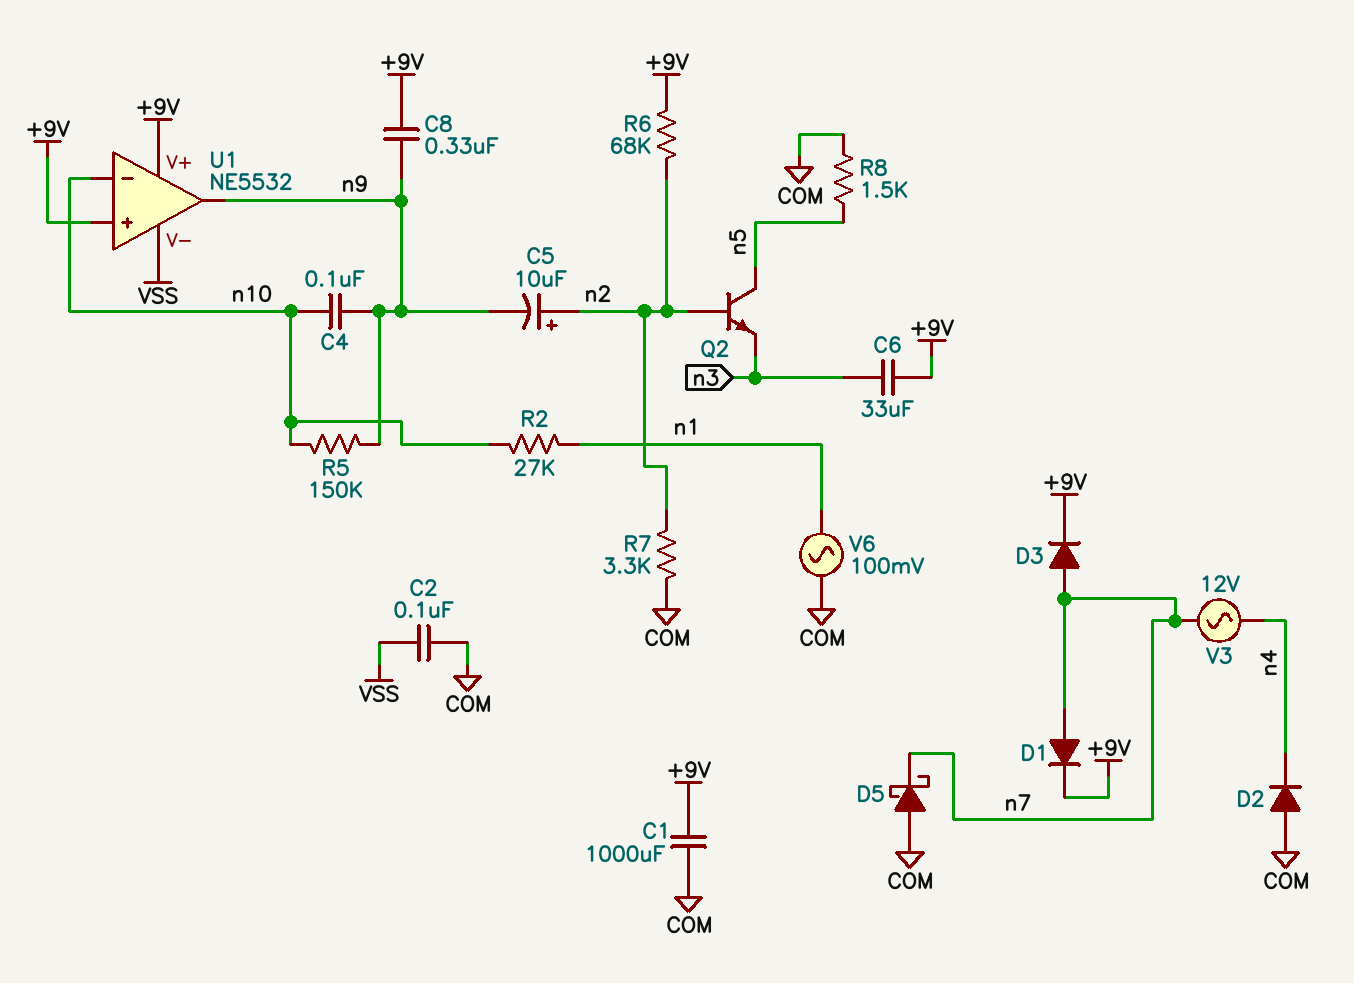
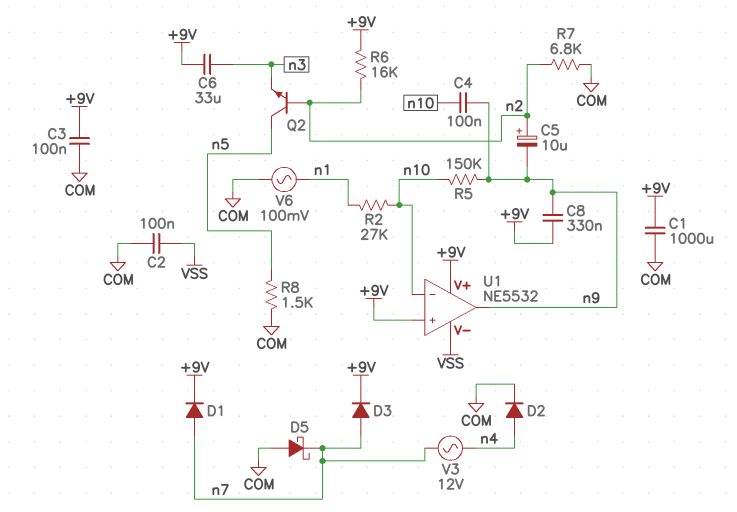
C3: none -> 100nF (+9V, COM)
D2: diode (A COM, K n4) -> diode (A n4, K COM)
R6: 68k (+9V, n2) -> 16k (+9V, n2)
R7: 3.3k (COM, n2) -> 6.8k (COM, n2)

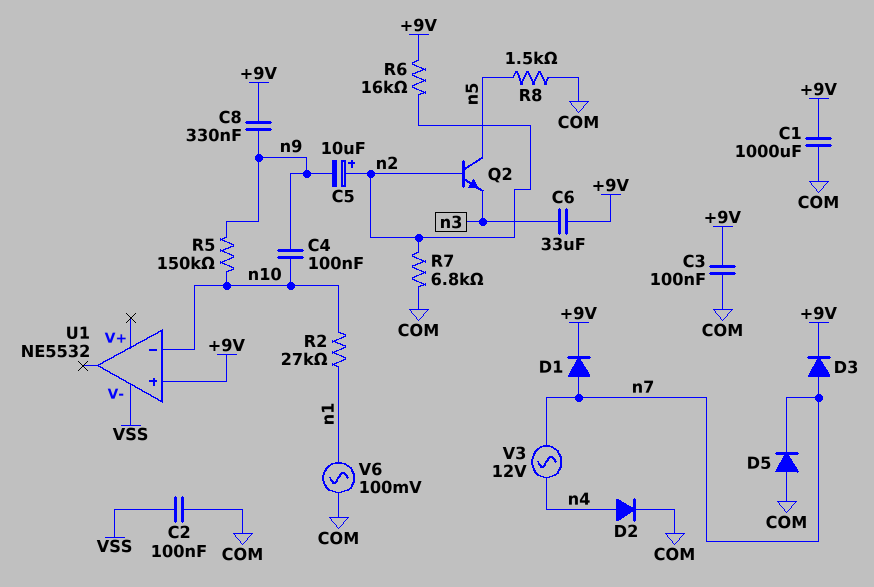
D5: schottky (A COM, K n7) -> diode (A COM, K n7)
U1 pin V+: +9V -> none
U1 pin out: n9 -> none

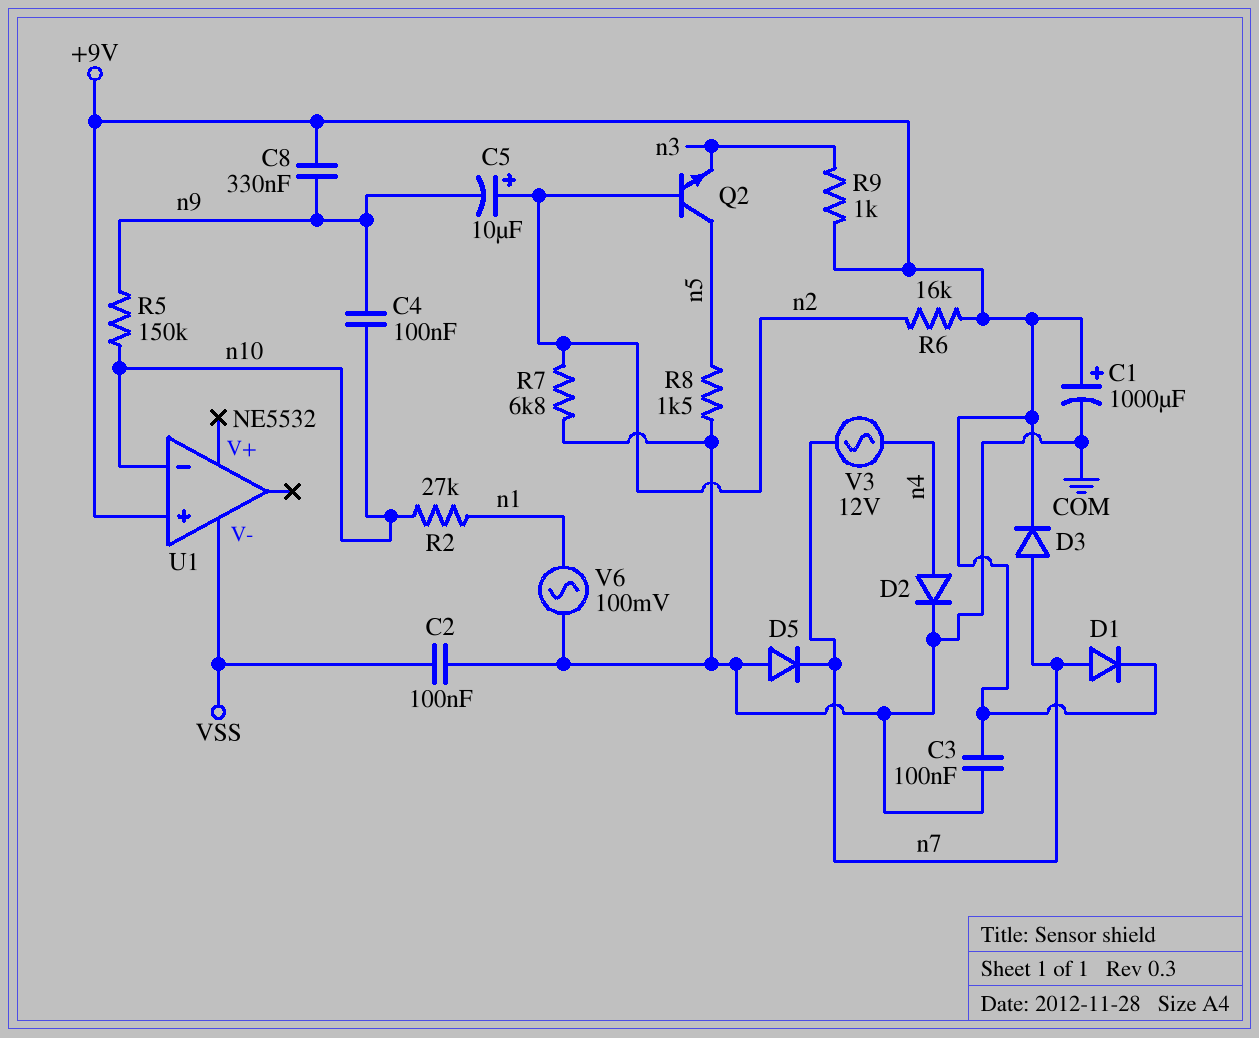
C1: 1000uF (+9V, COM) -> 1000uF (plus +9V, minus COM)
C6: 33uF (+9V, n3) -> none
R9: none -> 1k (+9V, n3)

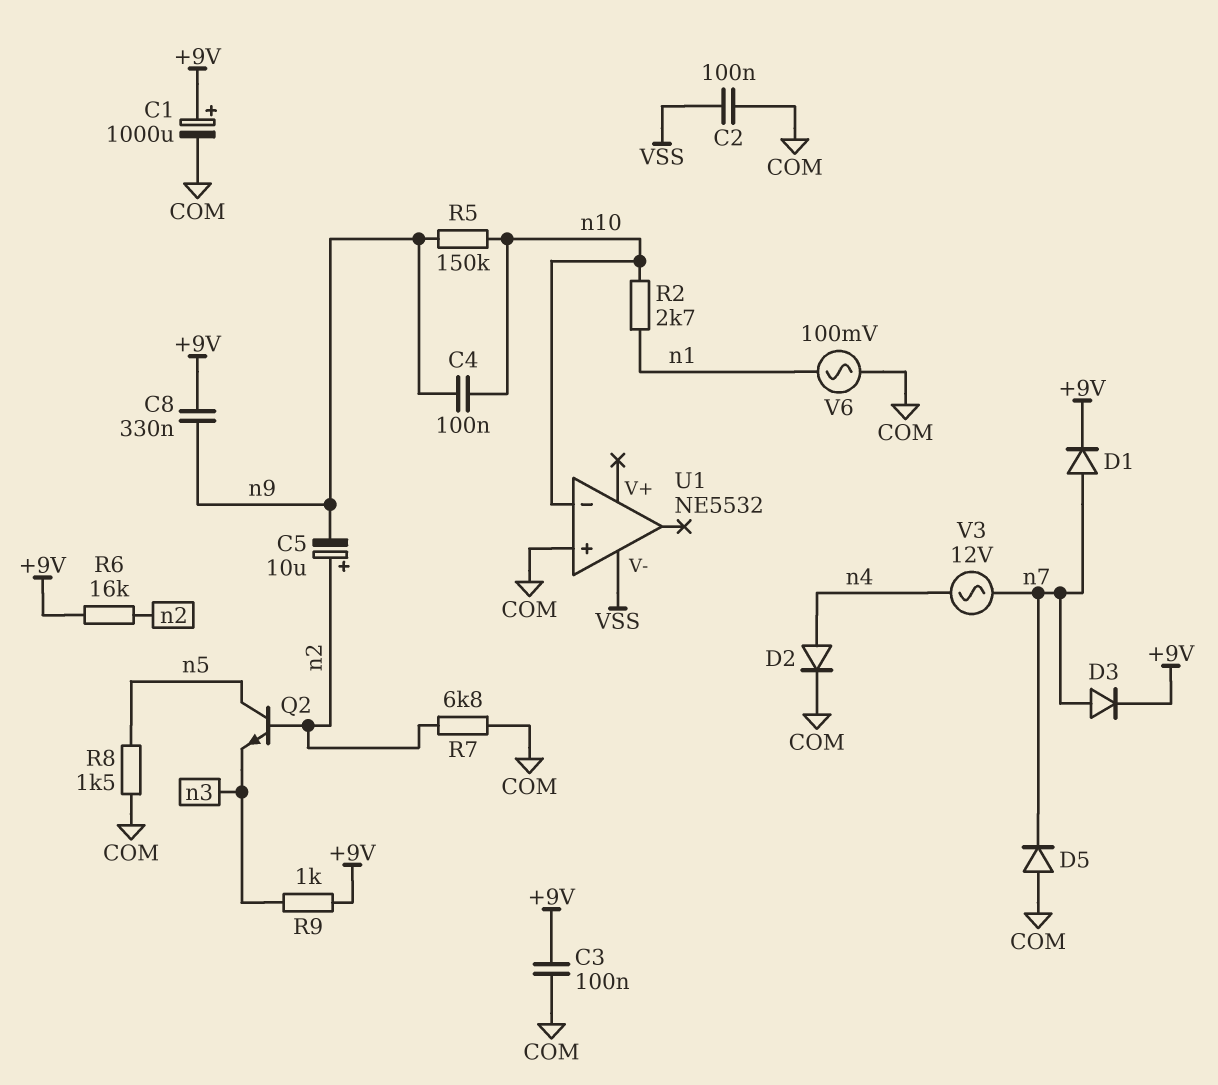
R2: 27k (n1, n10) -> 2.7k (n1, n10)
U1 pin in+: +9V -> COM

